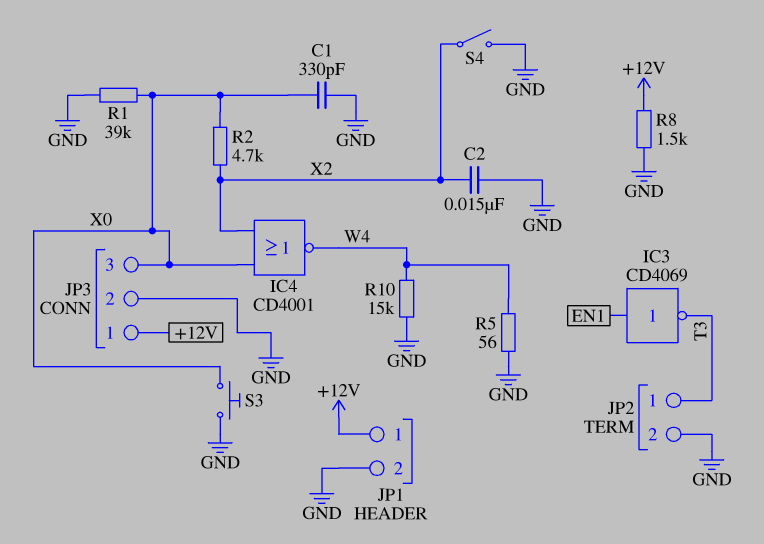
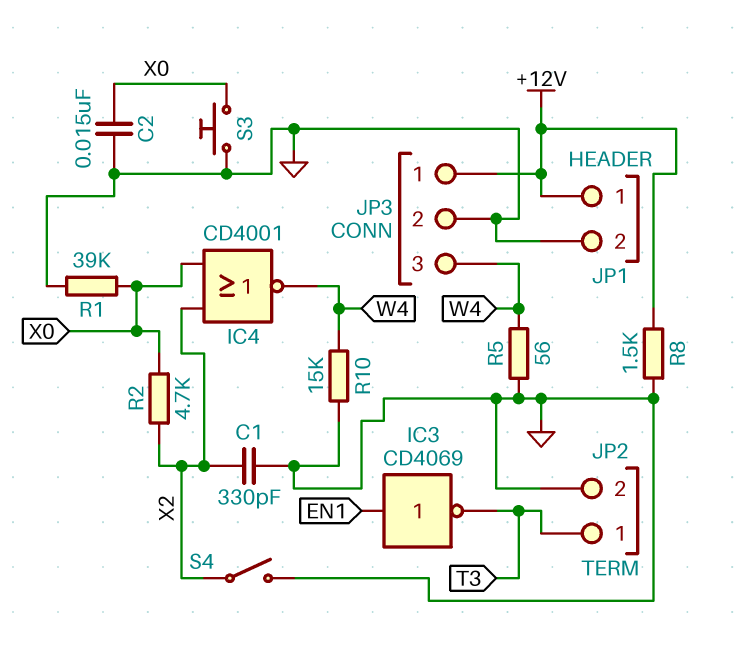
C1: 330pF (GND, X0) -> 330pF (GND, X2)
C2: 15nF (GND, X2) -> 15nF (GND, X0)
JP3 pin 3: X0 -> W4

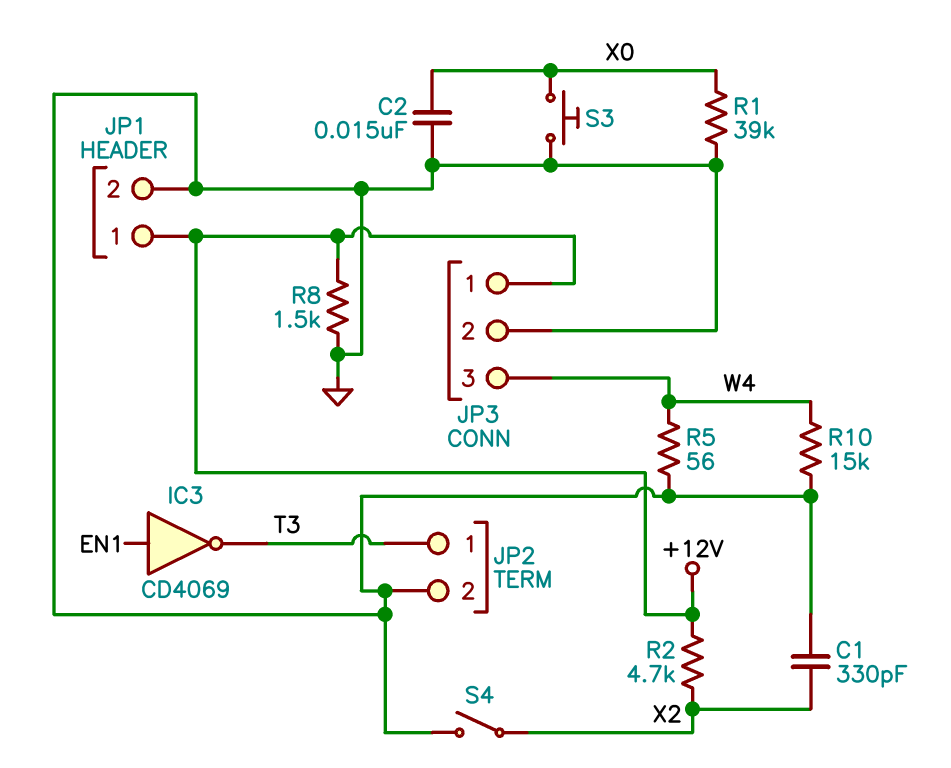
IC4: NOR CD4001 (in X0, in X2, out W4) -> none
R2: 4.7k (X0, X2) -> 4.7k (+12V, X2)

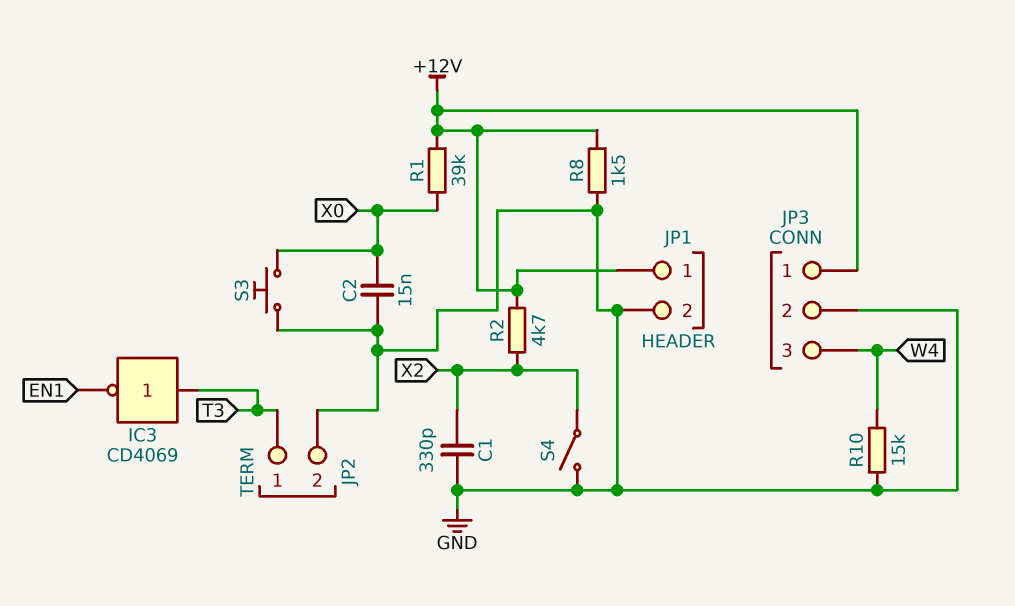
IC3: NOT CD4069 (in EN1, out T3) -> NOT CD4069 (in T3, out EN1)
R1: 39k (GND, X0) -> 39k (+12V, X0)
R5: 56 (GND, W4) -> none

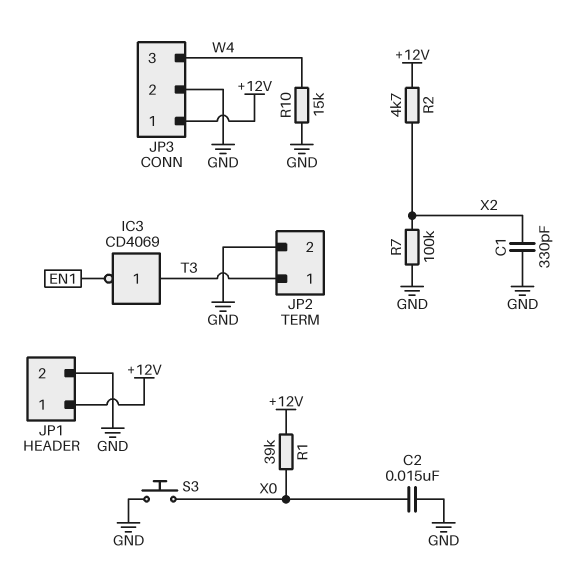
R7: none -> 100k (GND, X2)
R8: 1.5k (+12V, GND) -> none
S4: switch (GND, X2) -> none

